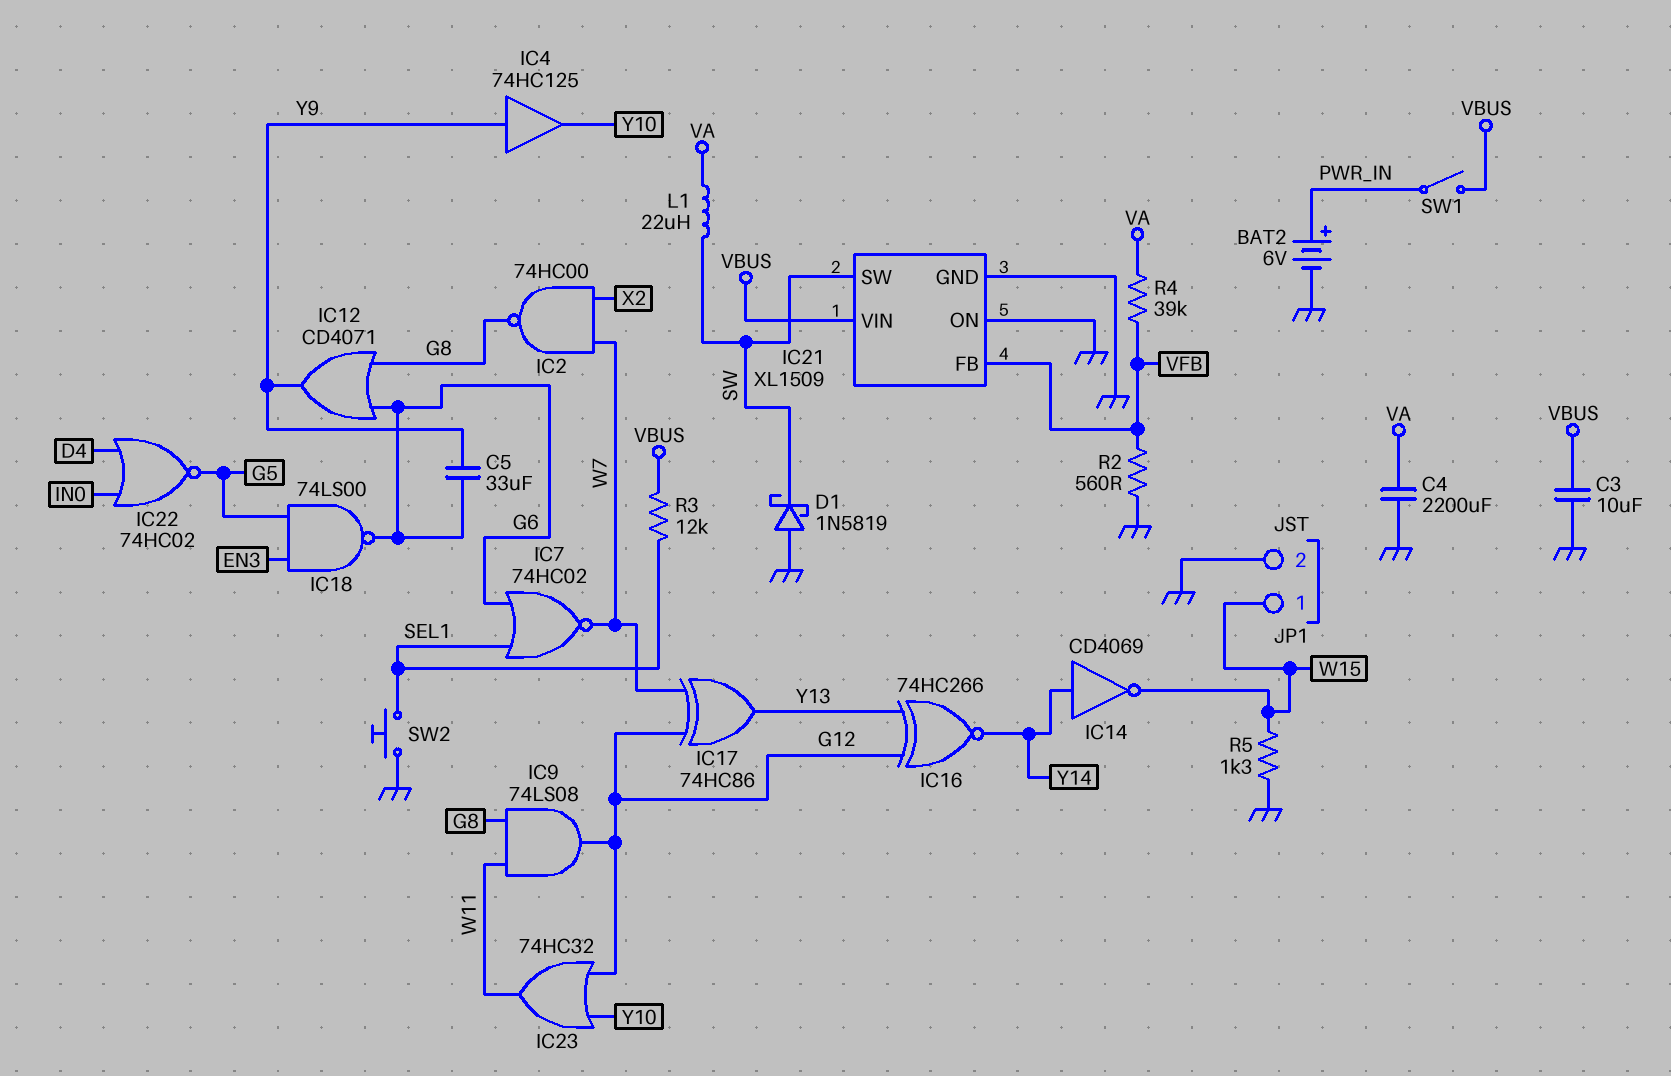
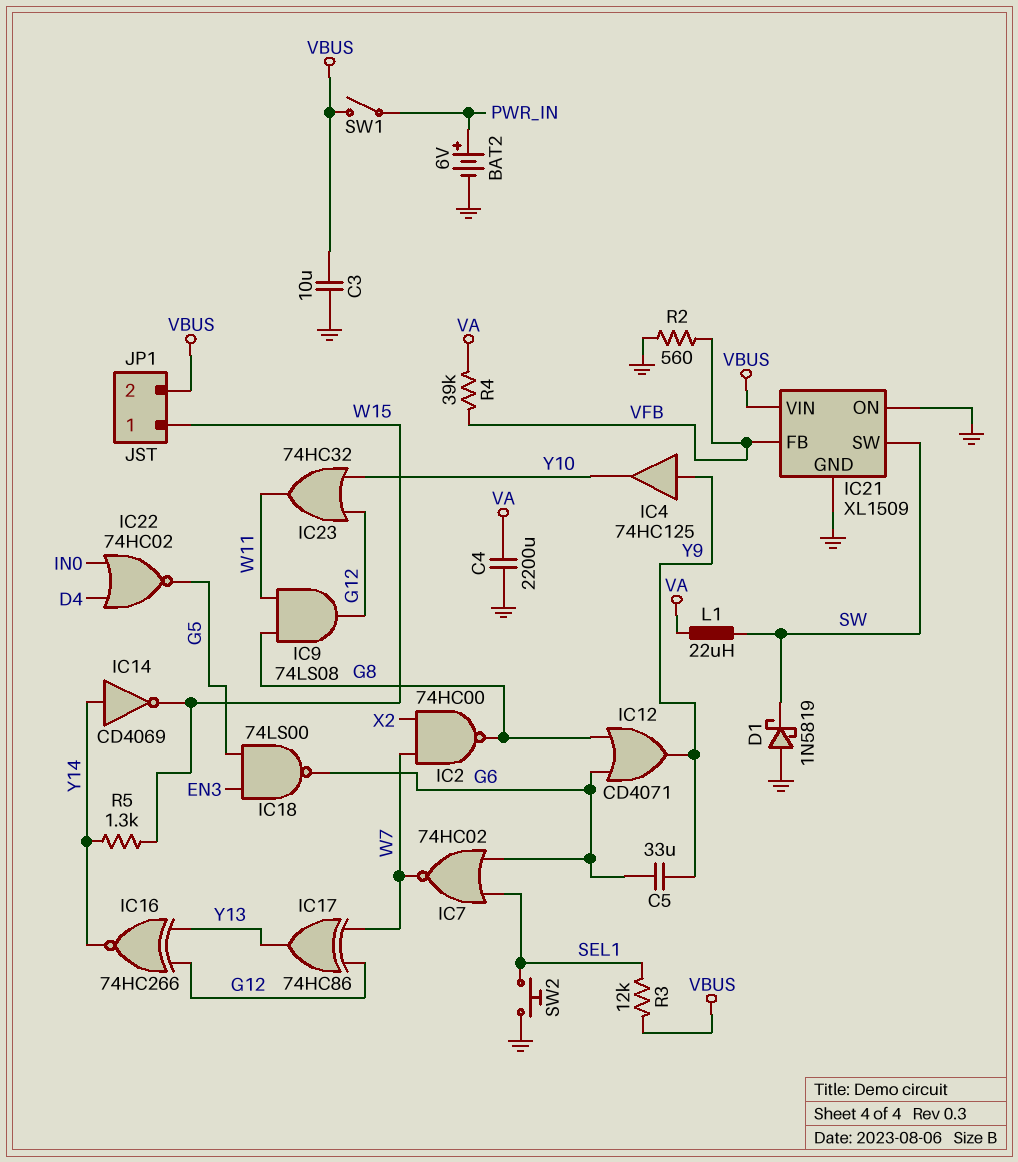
JP1 pin 2: GND -> VBUS
R5: 1.3k (GND, W15) -> 1.3k (W15, Y14)

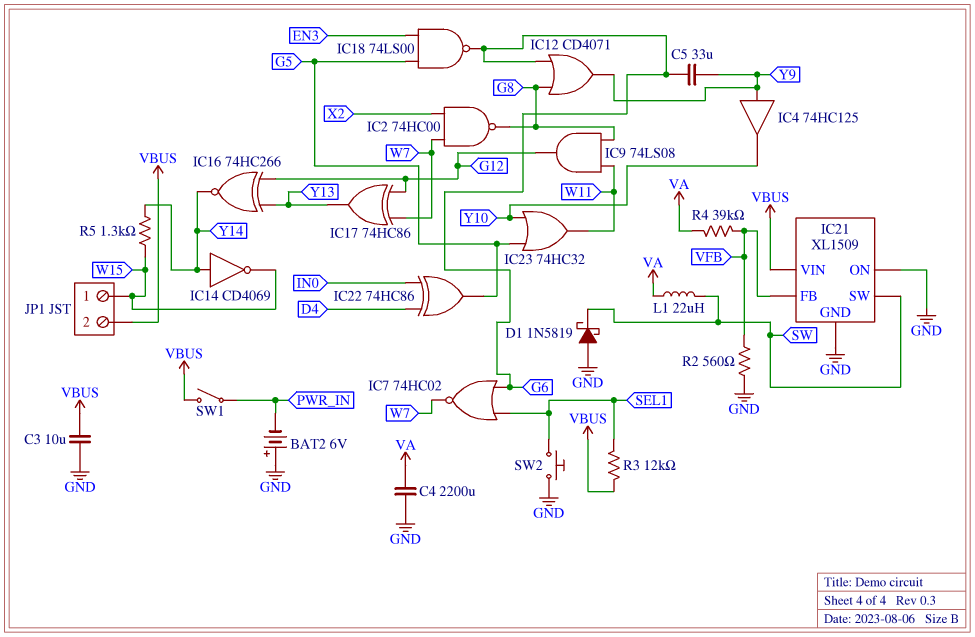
BAT2: 6V (plus PWR_IN, minus GND) -> 6V (plus GND, minus PWR_IN)
IC22: NOR 74HC02 (in D4, in IN0, out G5) -> XOR 74HC86 (in D4, in IN0, out G5)
IC23: OR 74HC32 (in G12, in Y10, out W11) -> OR 74HC32 (in G5, in Y10, out W11)

